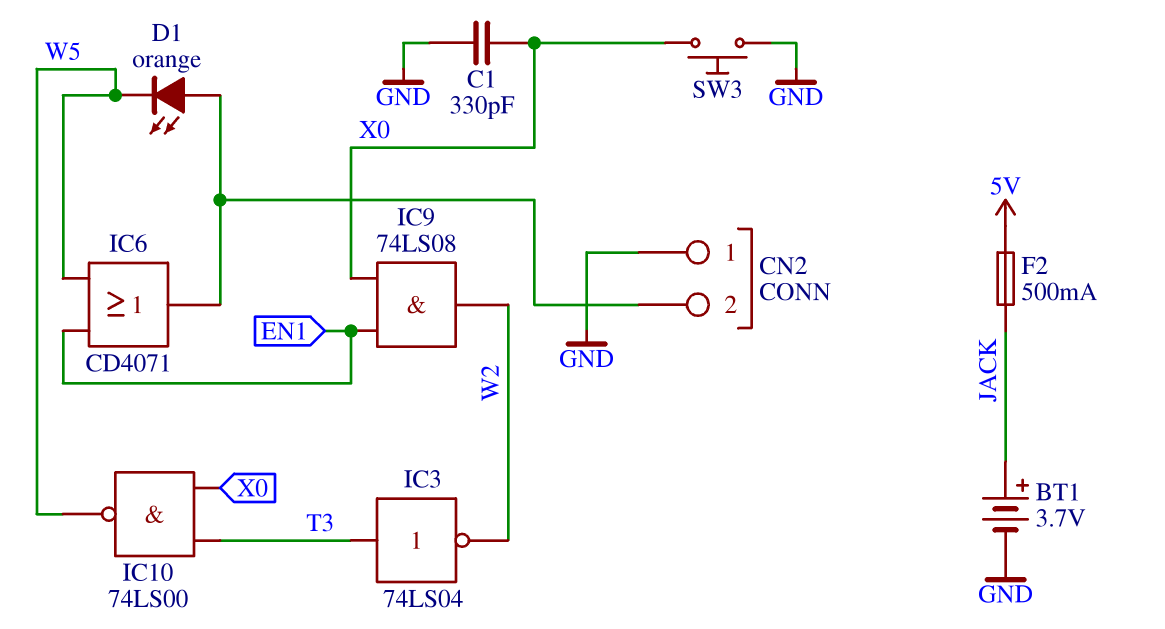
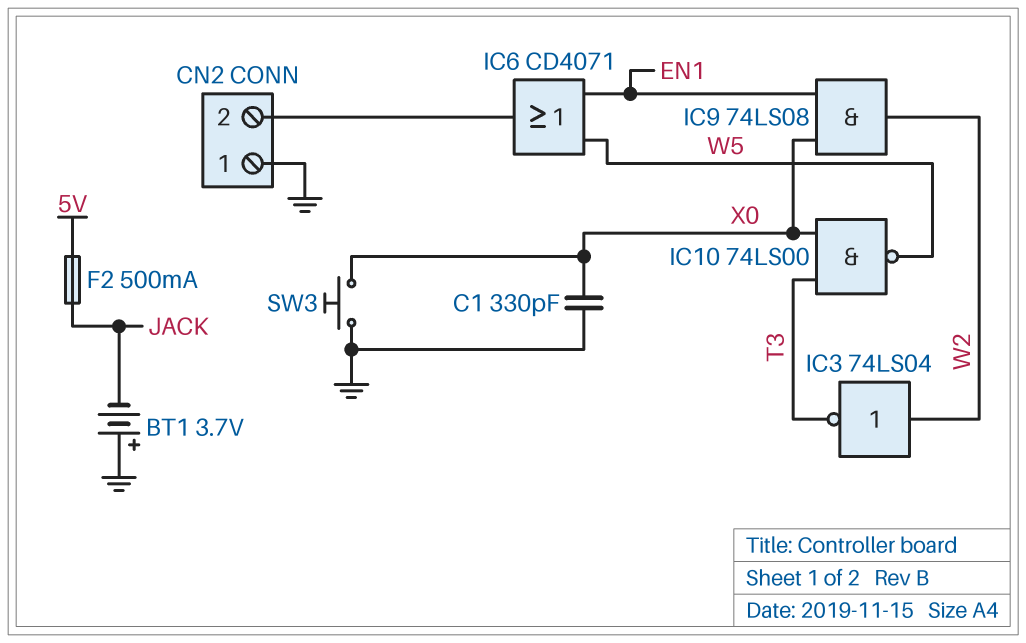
BT1: 3.7V (plus JACK, minus GND) -> 3.7V (plus GND, minus JACK)
D1: LED orange (A CN2/2, K W5) -> none
IC3: NOT 74LS04 (in T3, out W2) -> NOT 74LS04 (in W2, out T3)

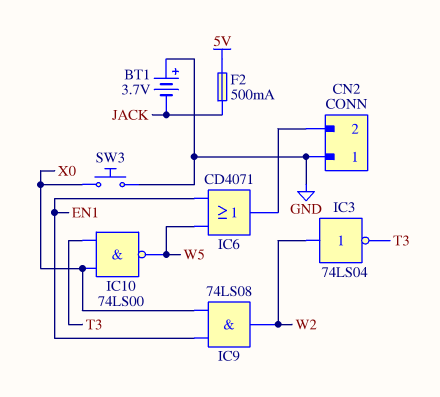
C1: 330pF (GND, X0) -> none

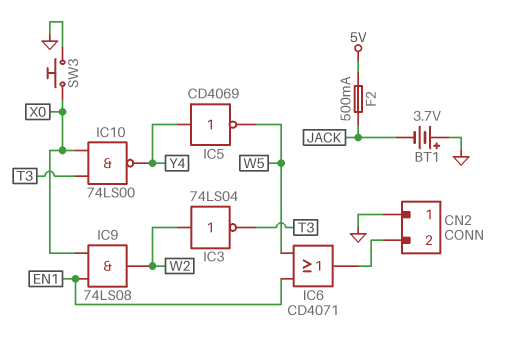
IC5: none -> NOT CD4069 (in Y4, out W5)
IC10: NAND 74LS00 (in T3, in X0, out W5) -> NAND 74LS00 (in T3, in X0, out Y4)

